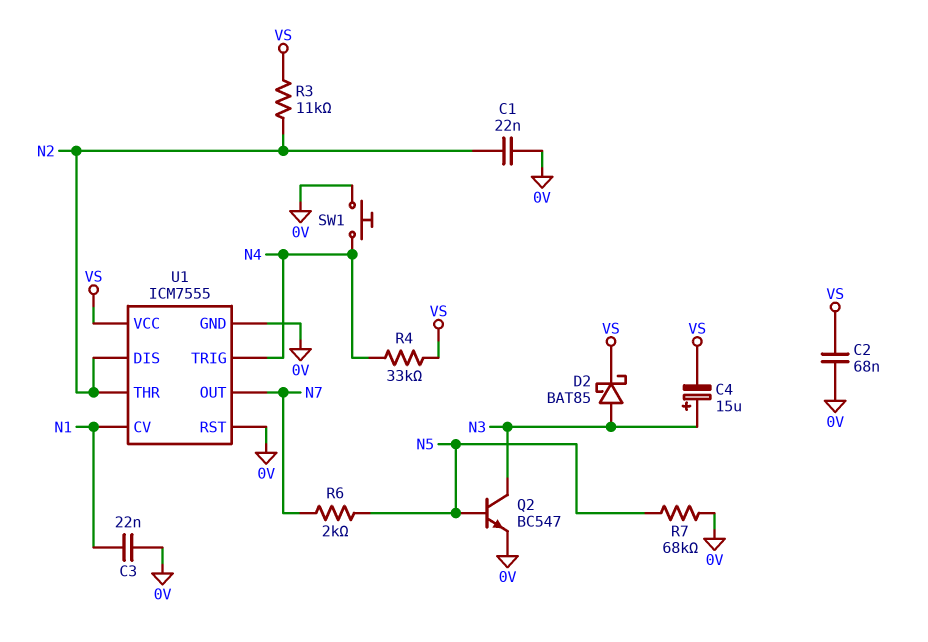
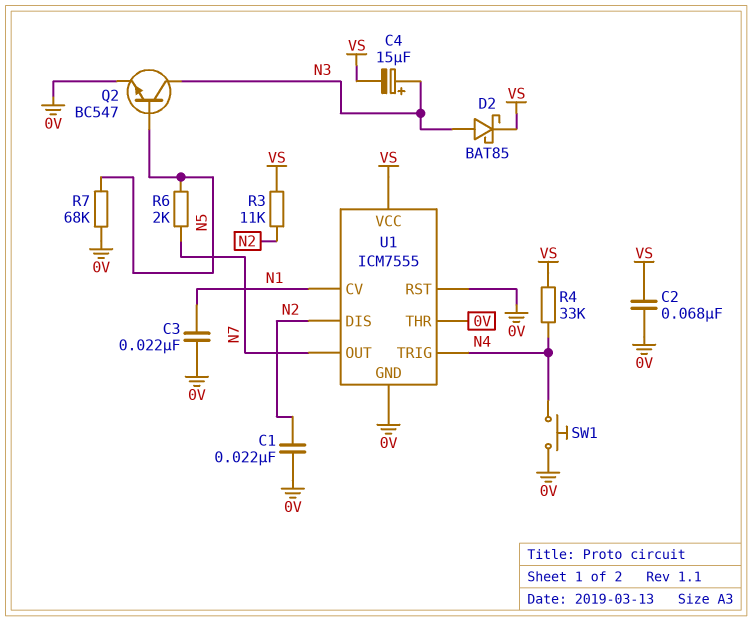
U1 pin THR: N2 -> 0V

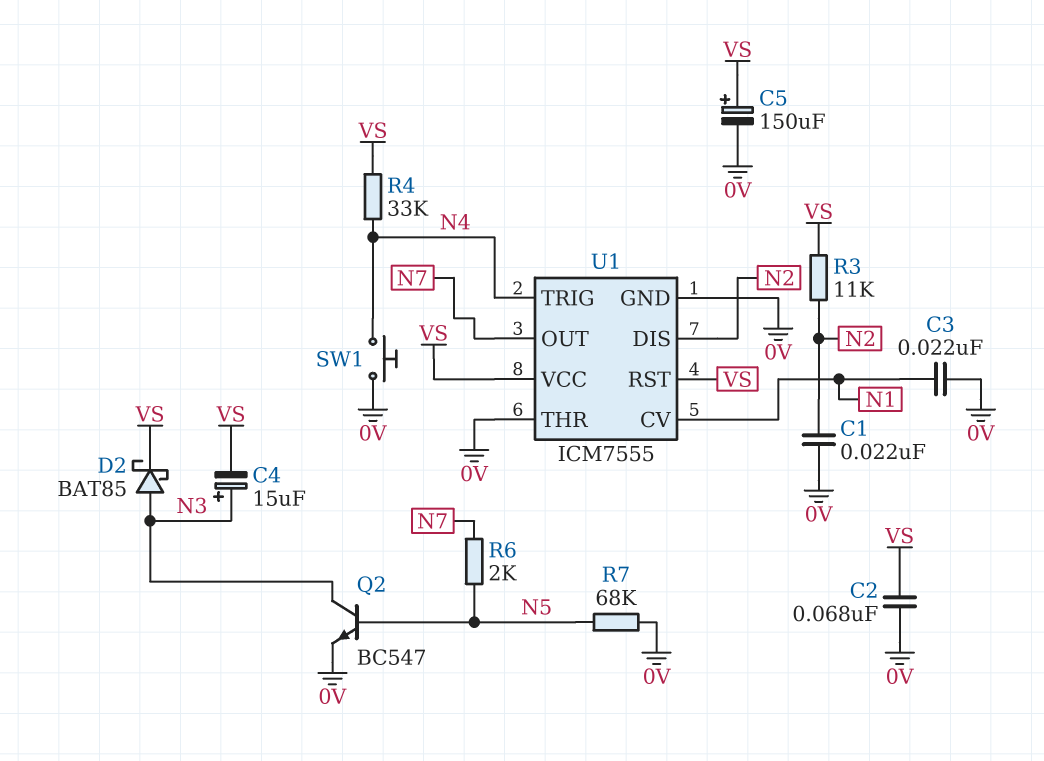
C5: none -> 150uF (plus VS, minus 0V)
U1 pin RST: 0V -> VS

